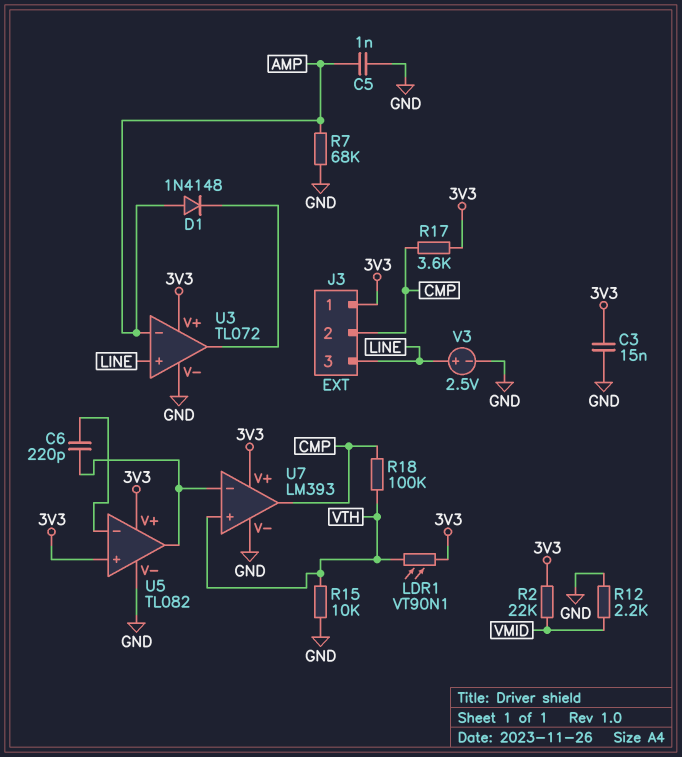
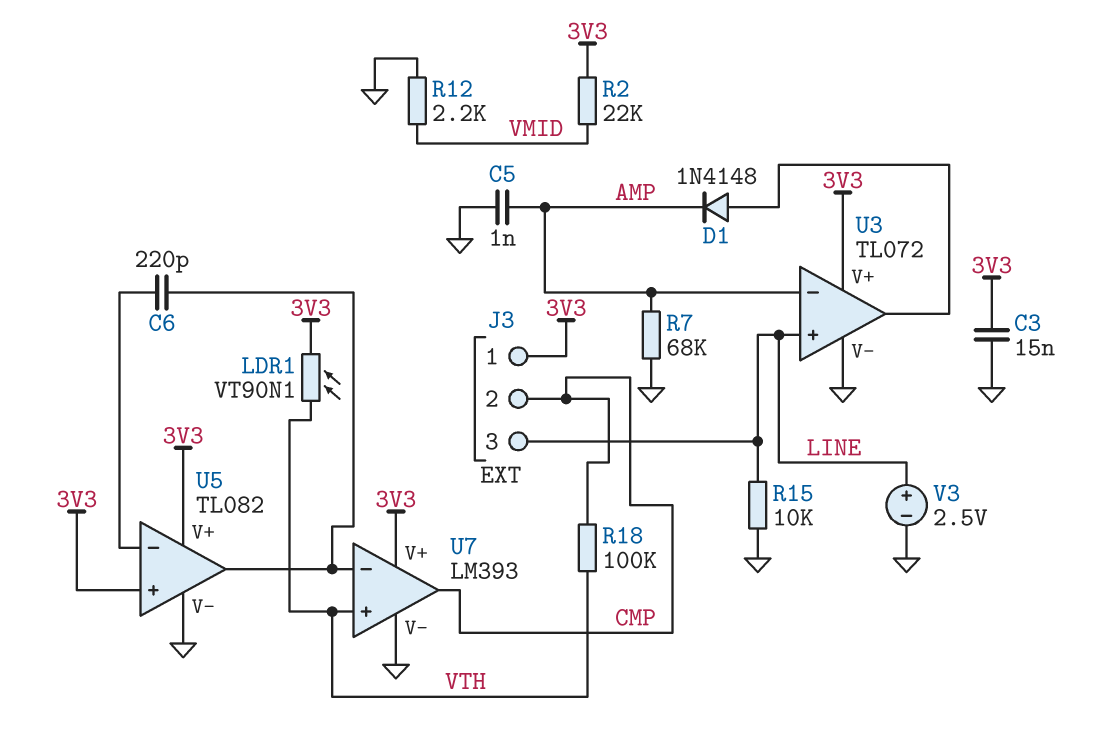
D1: diode 1N4148 (A AMP, K U3/out) -> diode 1N4148 (A U3/out, K AMP)
R15: 10k (GND, VTH) -> 10k (GND, LINE)
R17: 3.6k (3V3, CMP) -> none

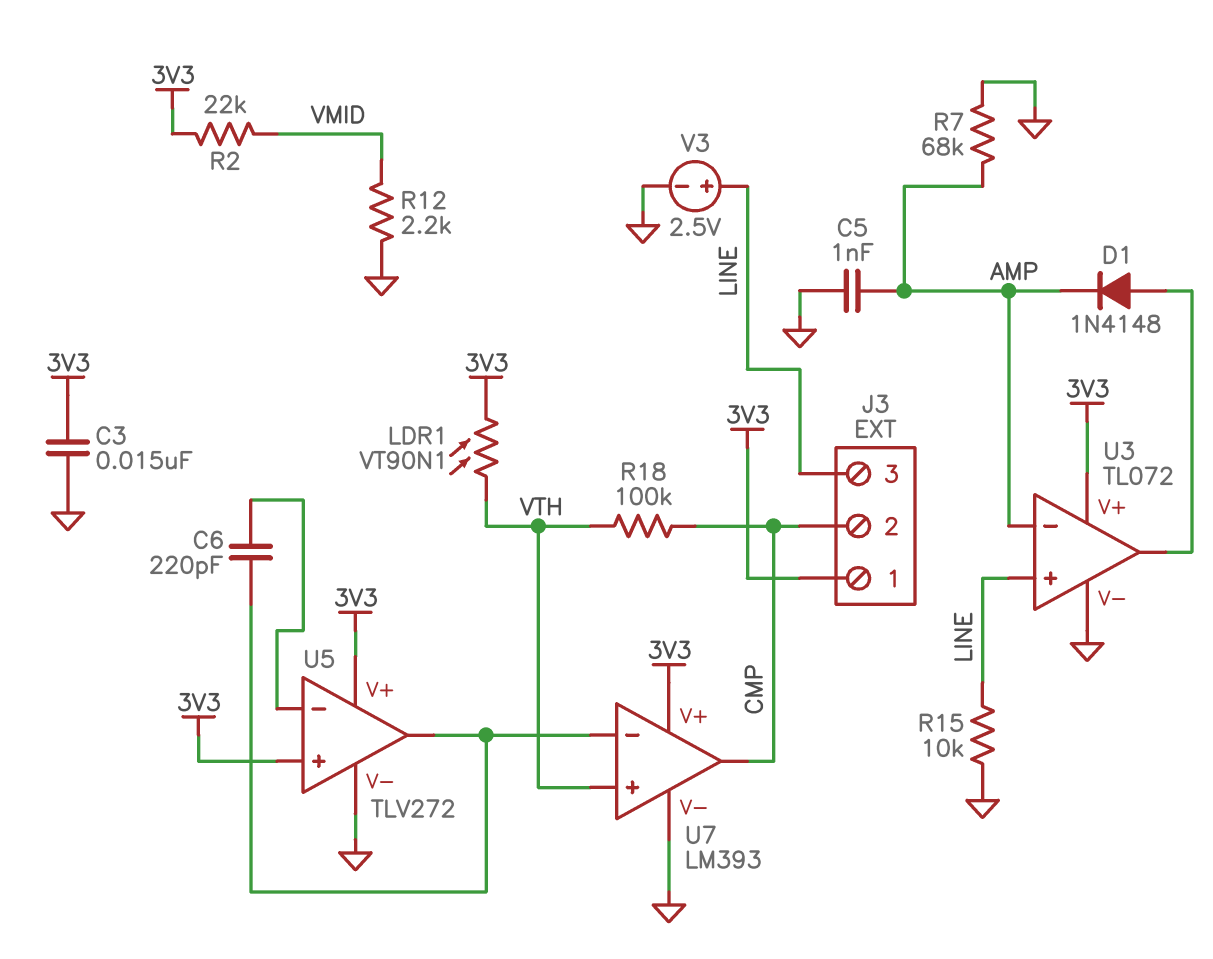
U5: TL082 -> TLV272

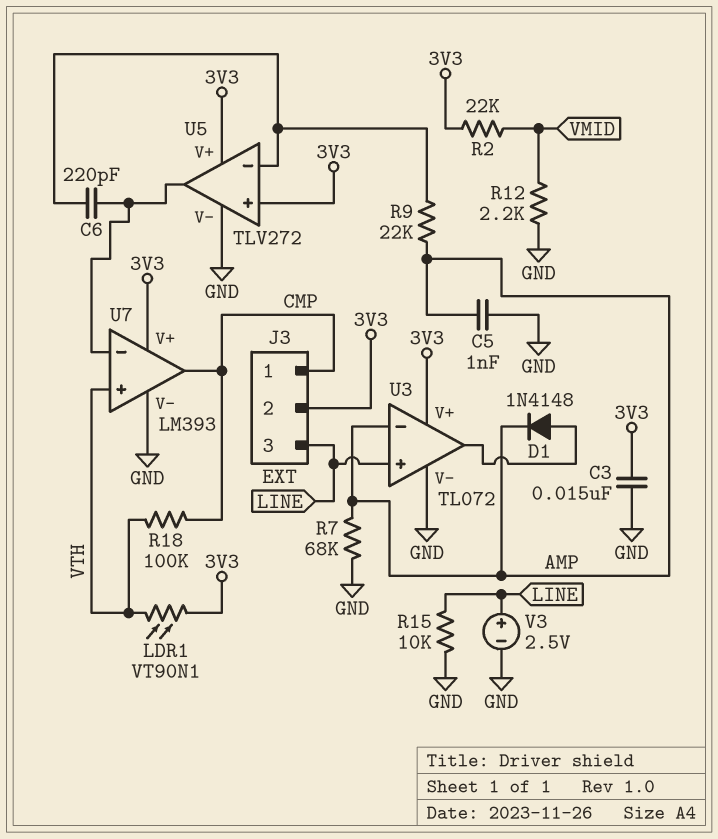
J3 pin 1: 3V3 -> CMP
J3 pin 2: CMP -> 3V3
R9: none -> 22k (AMP, U5/in-)

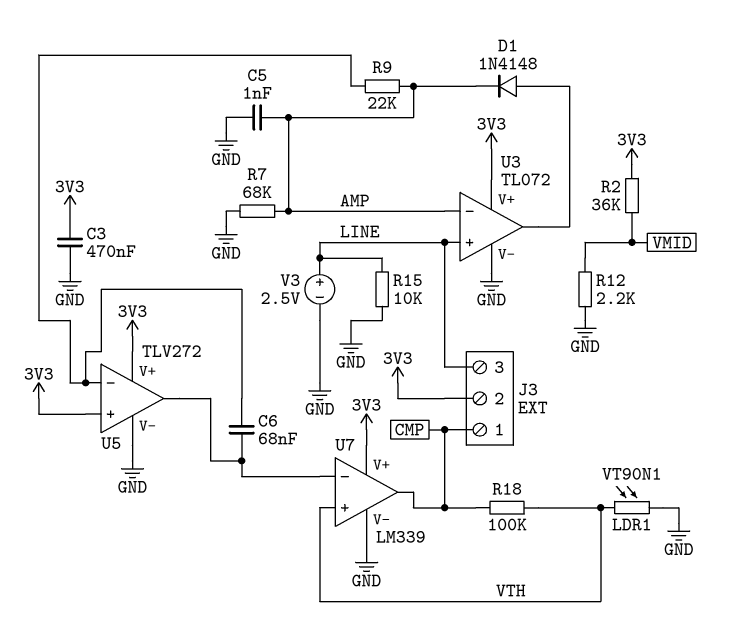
C3: 15nF (3V3, GND) -> 470nF (3V3, GND)
C6: 220pF (U5/in-, U5/out) -> 68nF (U5/in-, U5/out)
LDR1: VT90N1 (3V3, VTH) -> VT90N1 (GND, VTH)
R2: 22k (3V3, VMID) -> 36k (3V3, VMID)
U7: LM393 -> LM339

